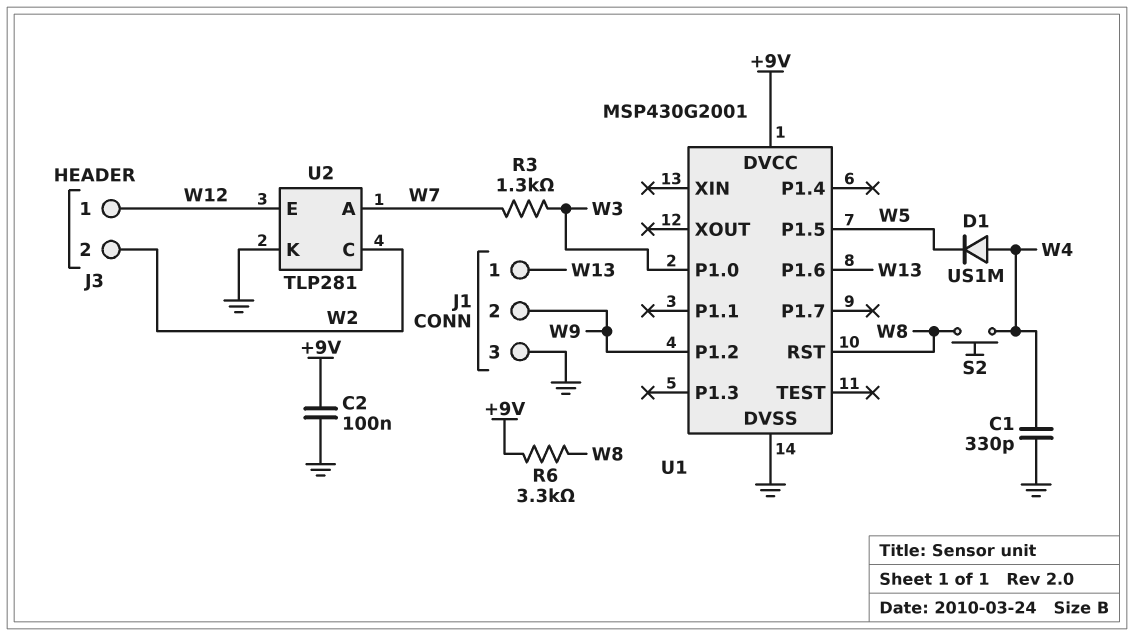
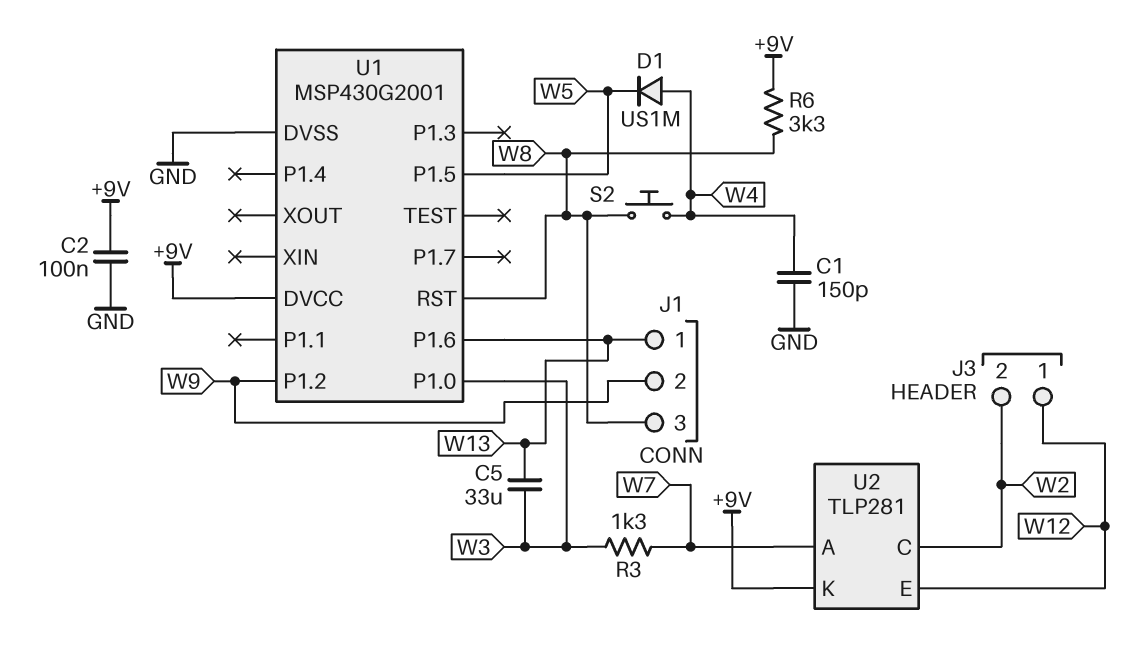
C1: 330pF (GND, W4) -> 150pF (GND, W4)
C5: none -> 33uF (W3, W13)
J1 pin 3: GND -> W8
U2 pin K: GND -> +9V

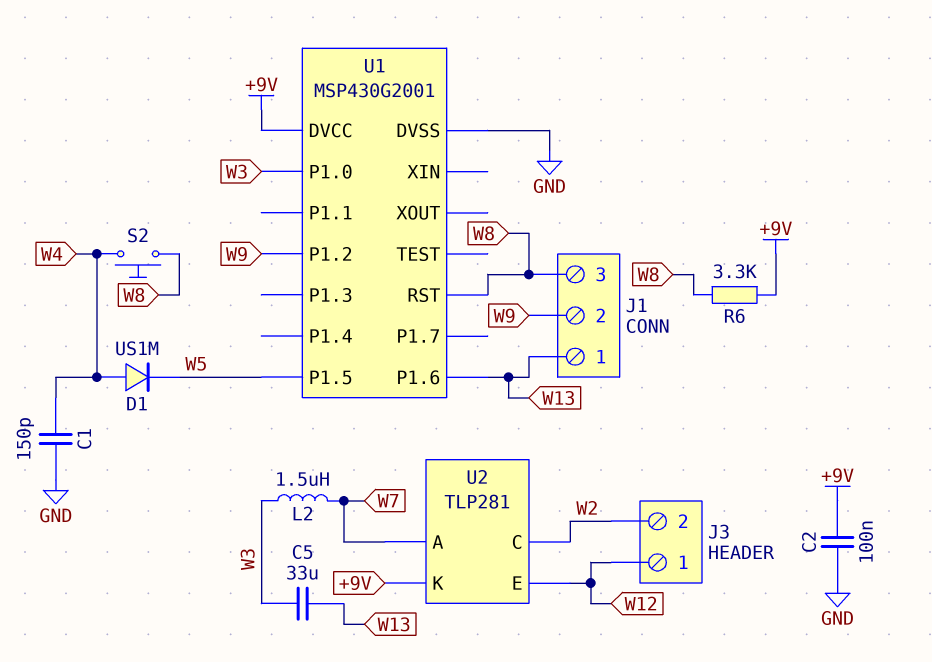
L2: none -> 1.5uH (W3, W7)
R3: 1.3k (W3, W7) -> none

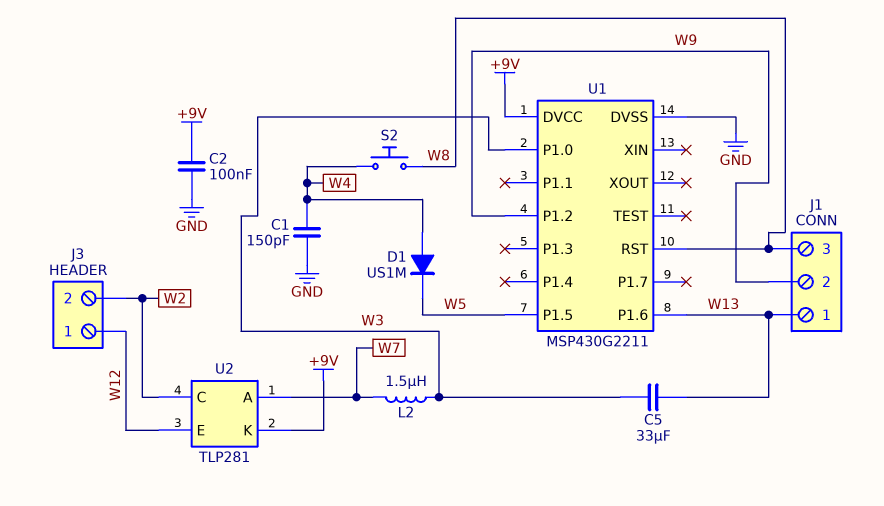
R6: 3.3k (+9V, W8) -> none
U1: MSP430G2001 -> MSP430G2211

